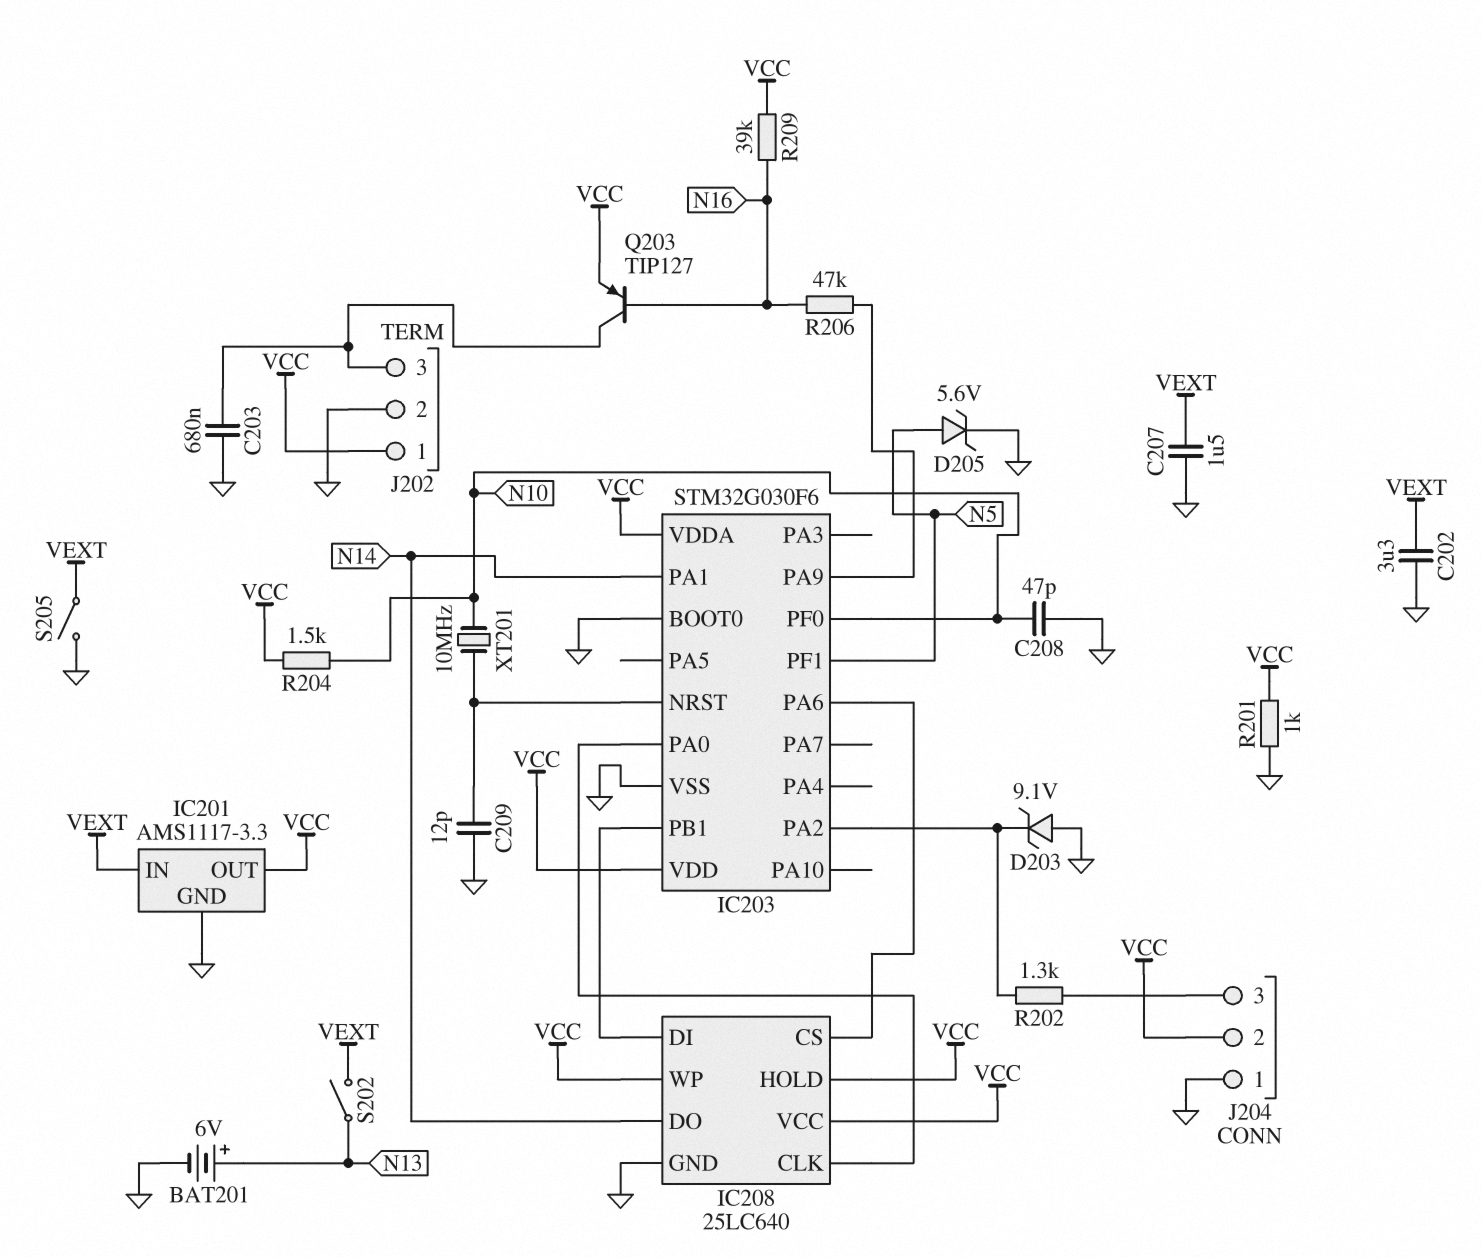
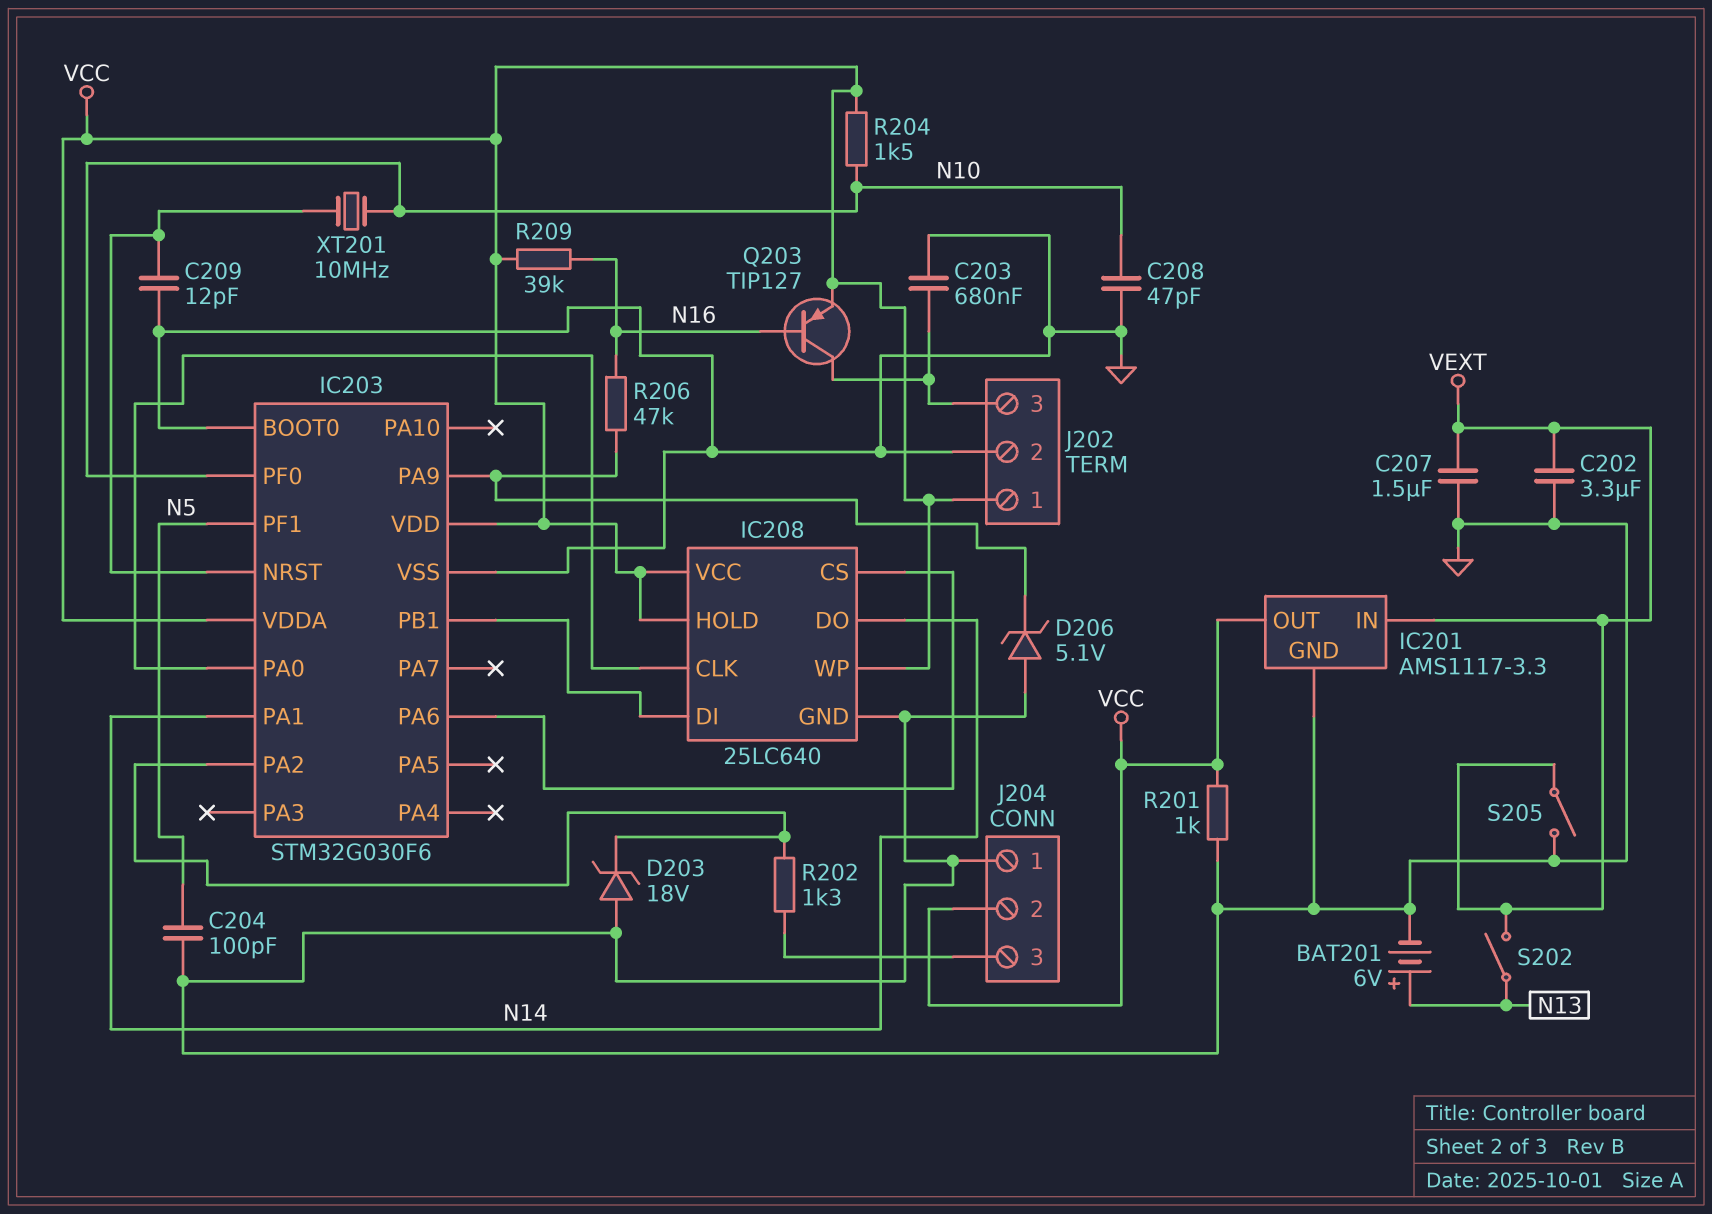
C204: none -> 100pF (GND, N5)
D203: zener 9.1V (A GND, K IC203/PA2) -> zener 18V (A GND, K IC203/PA2)
D205: zener 5.6V (A N5, K GND) -> none
D206: none -> zener 5.1V (A GND, K IC203/PA9)

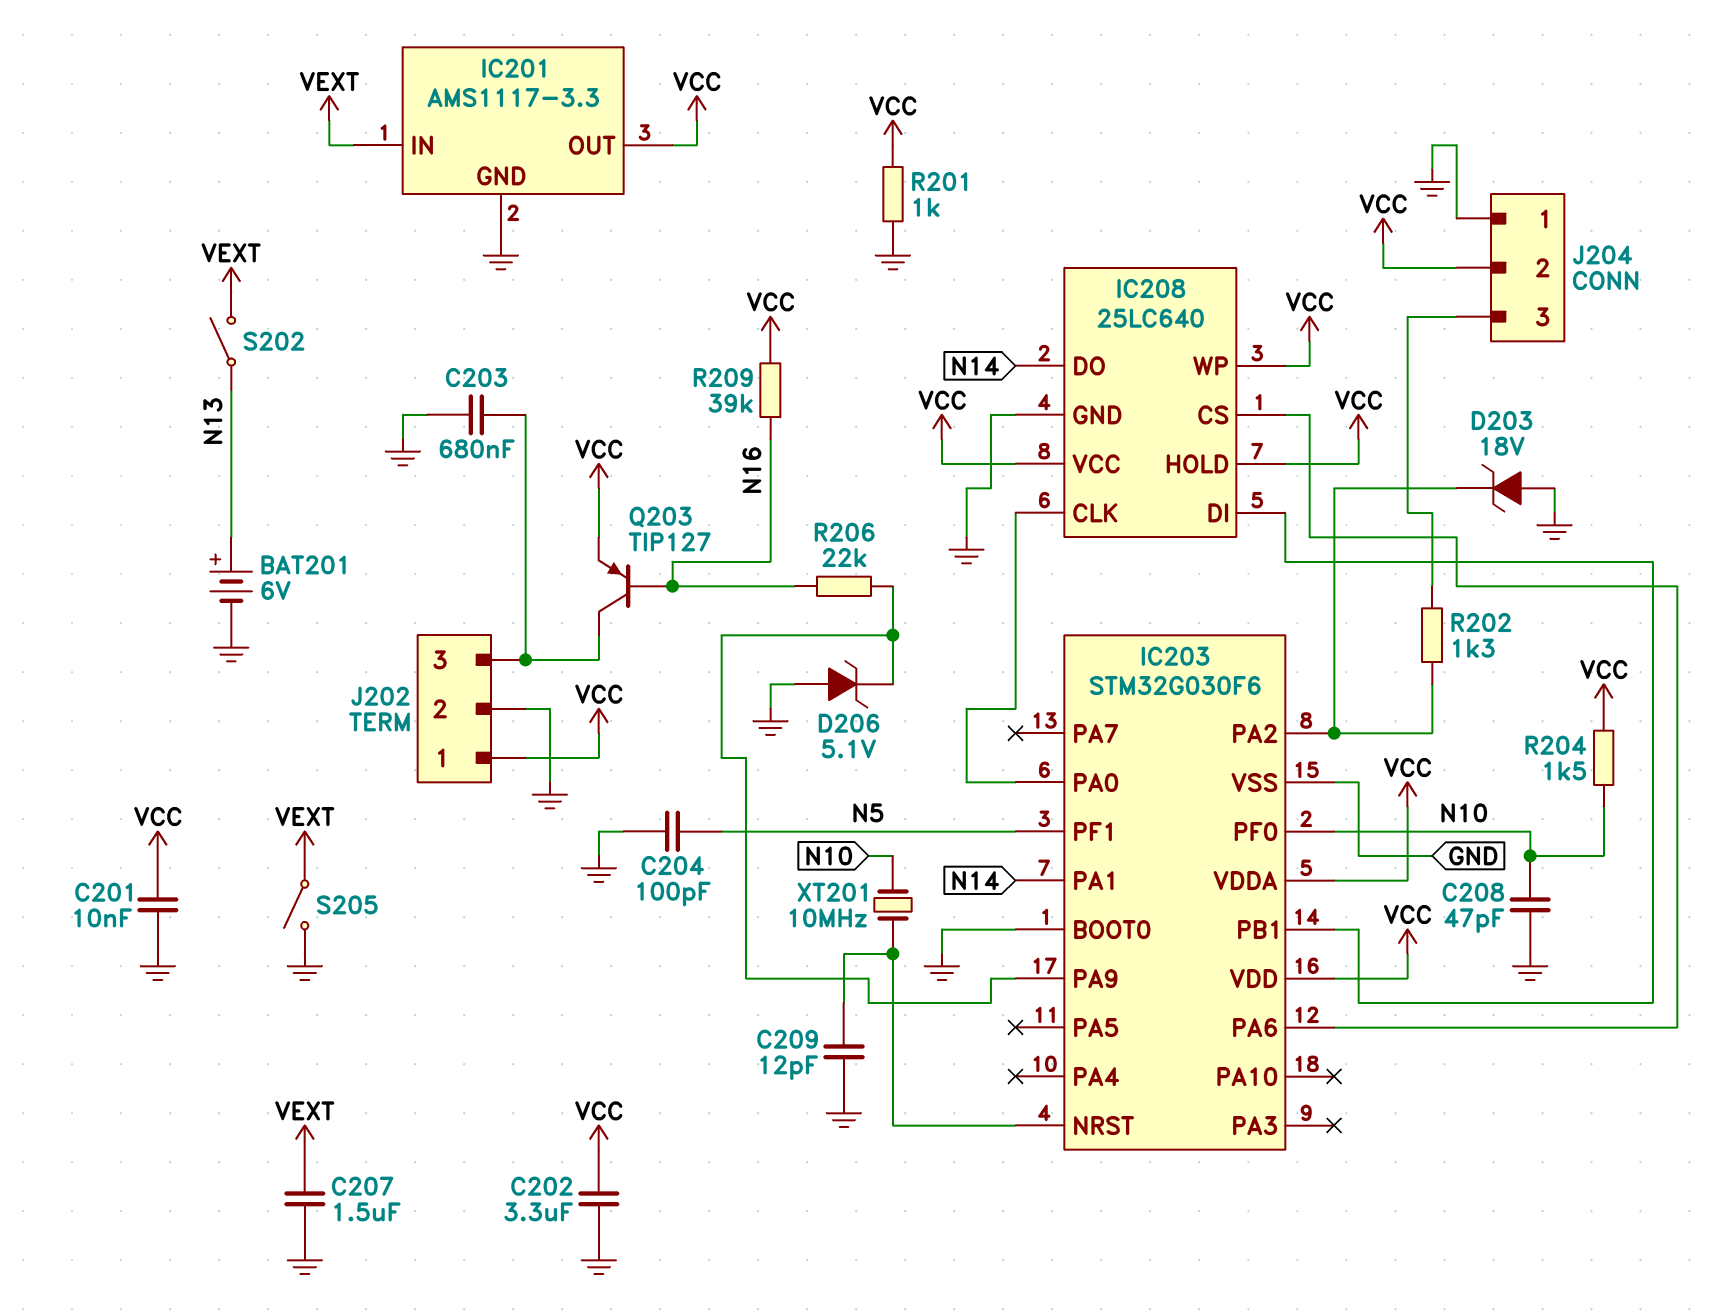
C201: none -> 10nF (GND, VCC)
C202: 3.3uF (GND, VEXT) -> 3.3uF (GND, VCC)
R206: 47k (IC203/PA9, N16) -> 22k (IC203/PA9, N16)

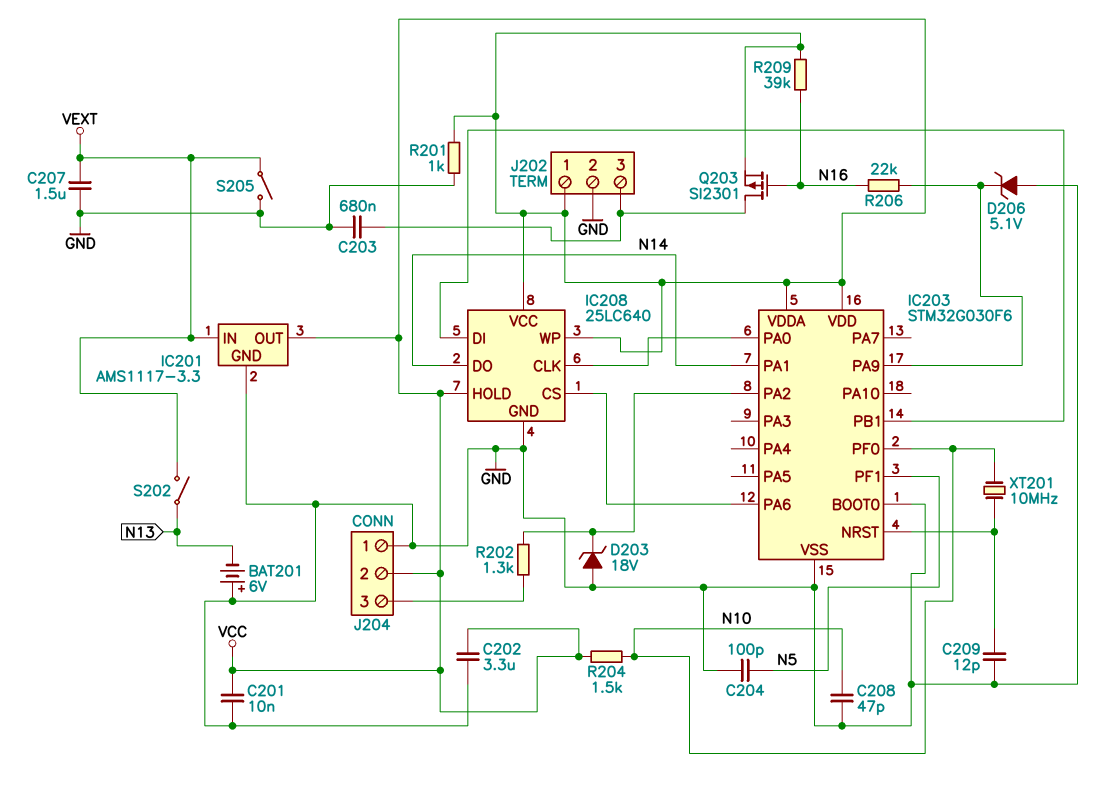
BAT201: 6V (plus N13, minus GND) -> 6V (plus GND, minus N13)
Q203: PNP TIP127 (B N16, C J202/3, E VCC) -> PMOS SI2301 (G N16, D J202/3, S VCC)

